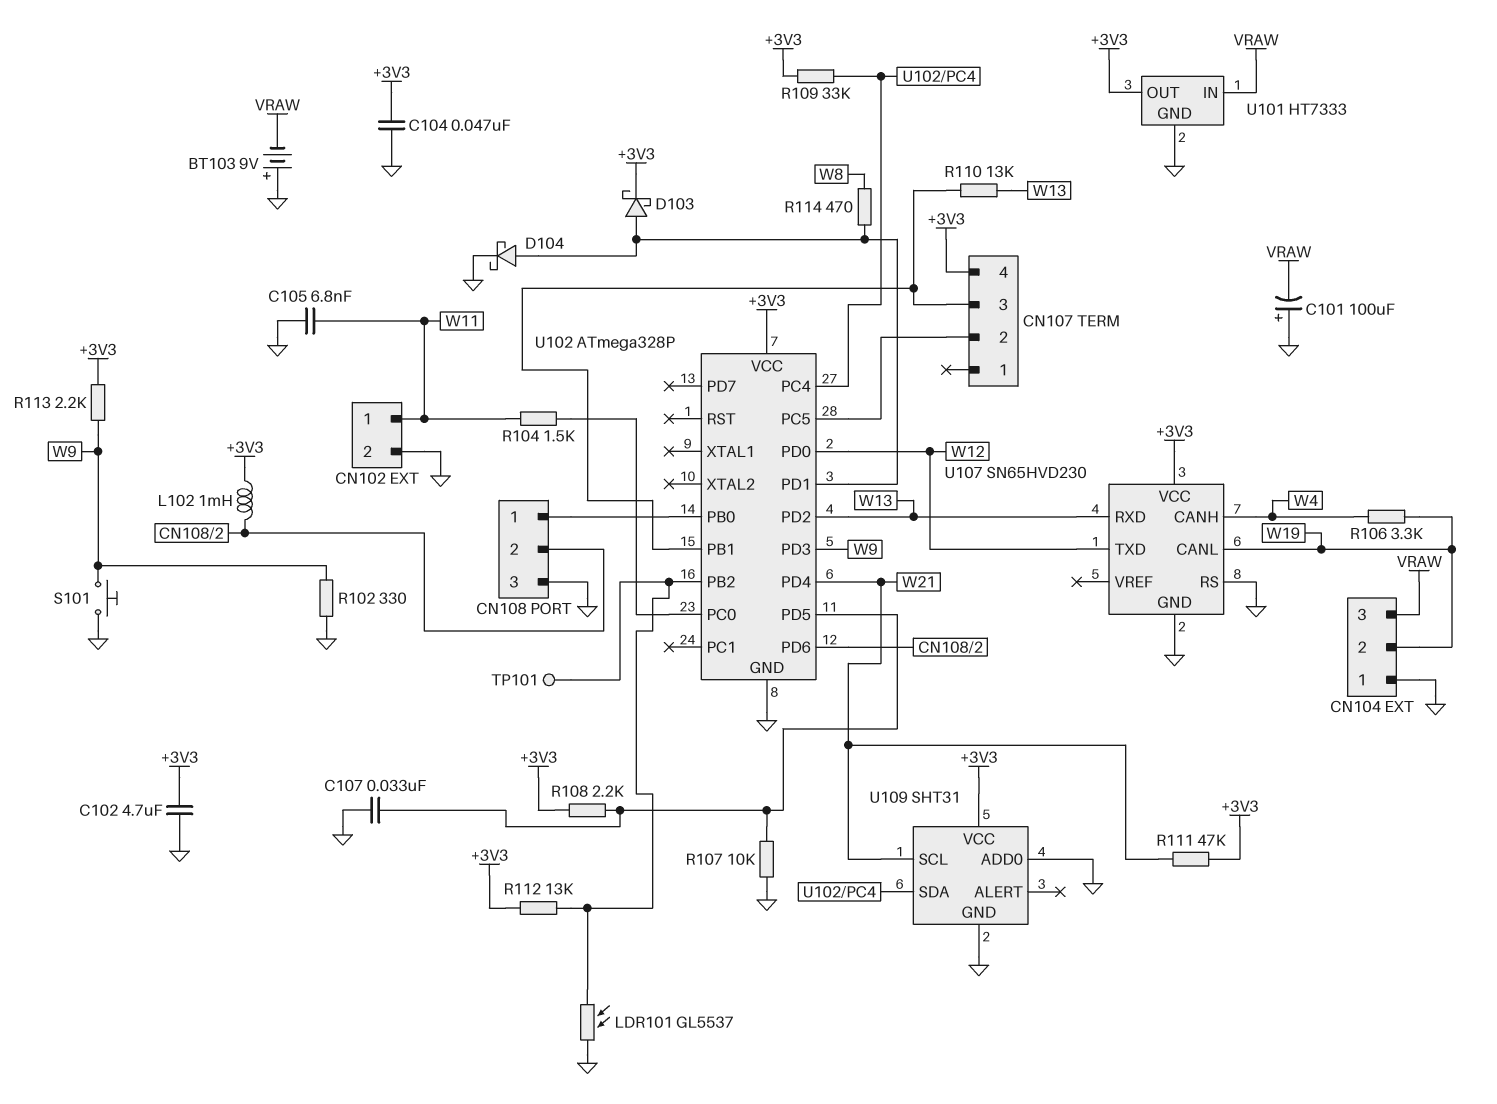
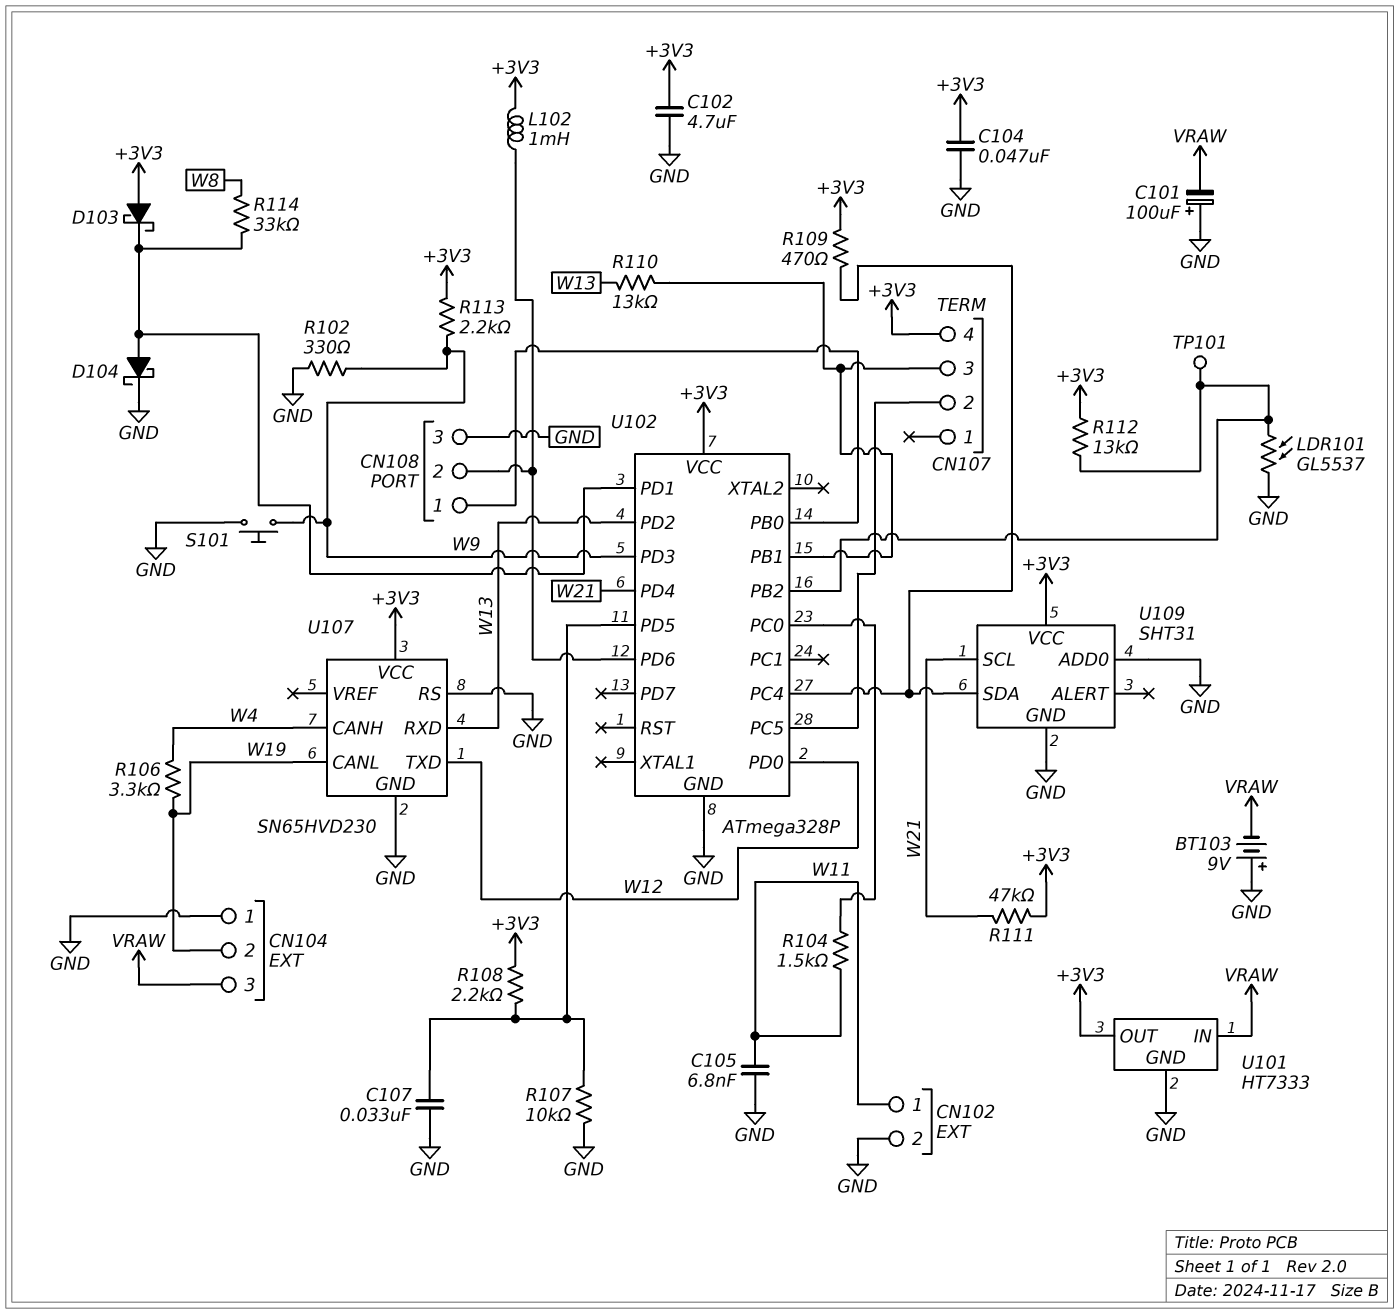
D103: schottky (A U102/PD1, K +3V3) -> schottky (A +3V3, K U102/PD1)
R109: 33k (+3V3, U102/PC4) -> 470 (+3V3, U102/PC4)
R114: 470 (U102/PD1, W8) -> 33k (U102/PD1, W8)

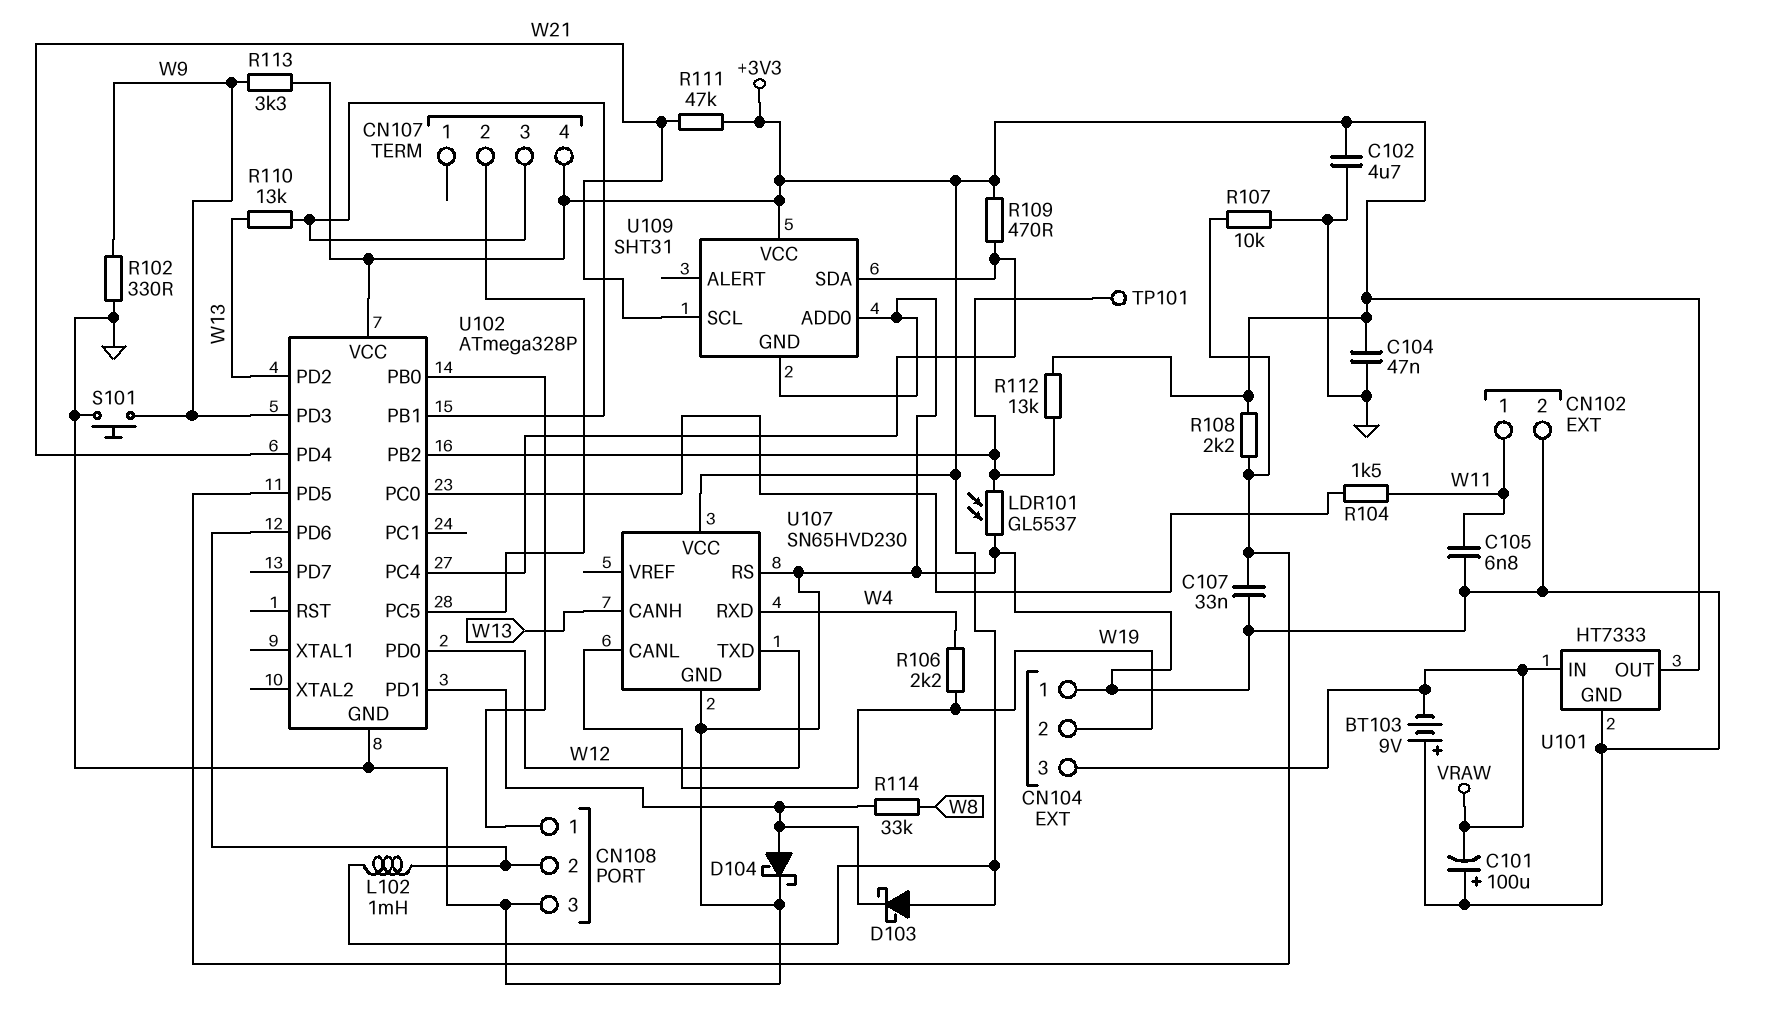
R106: 3.3k (W4, W19) -> 2.2k (W4, W19)
R113: 2.2k (+3V3, W9) -> 3.3k (+3V3, W9)
U107 pin CANH: W4 -> W13
U107 pin RXD: W13 -> W4

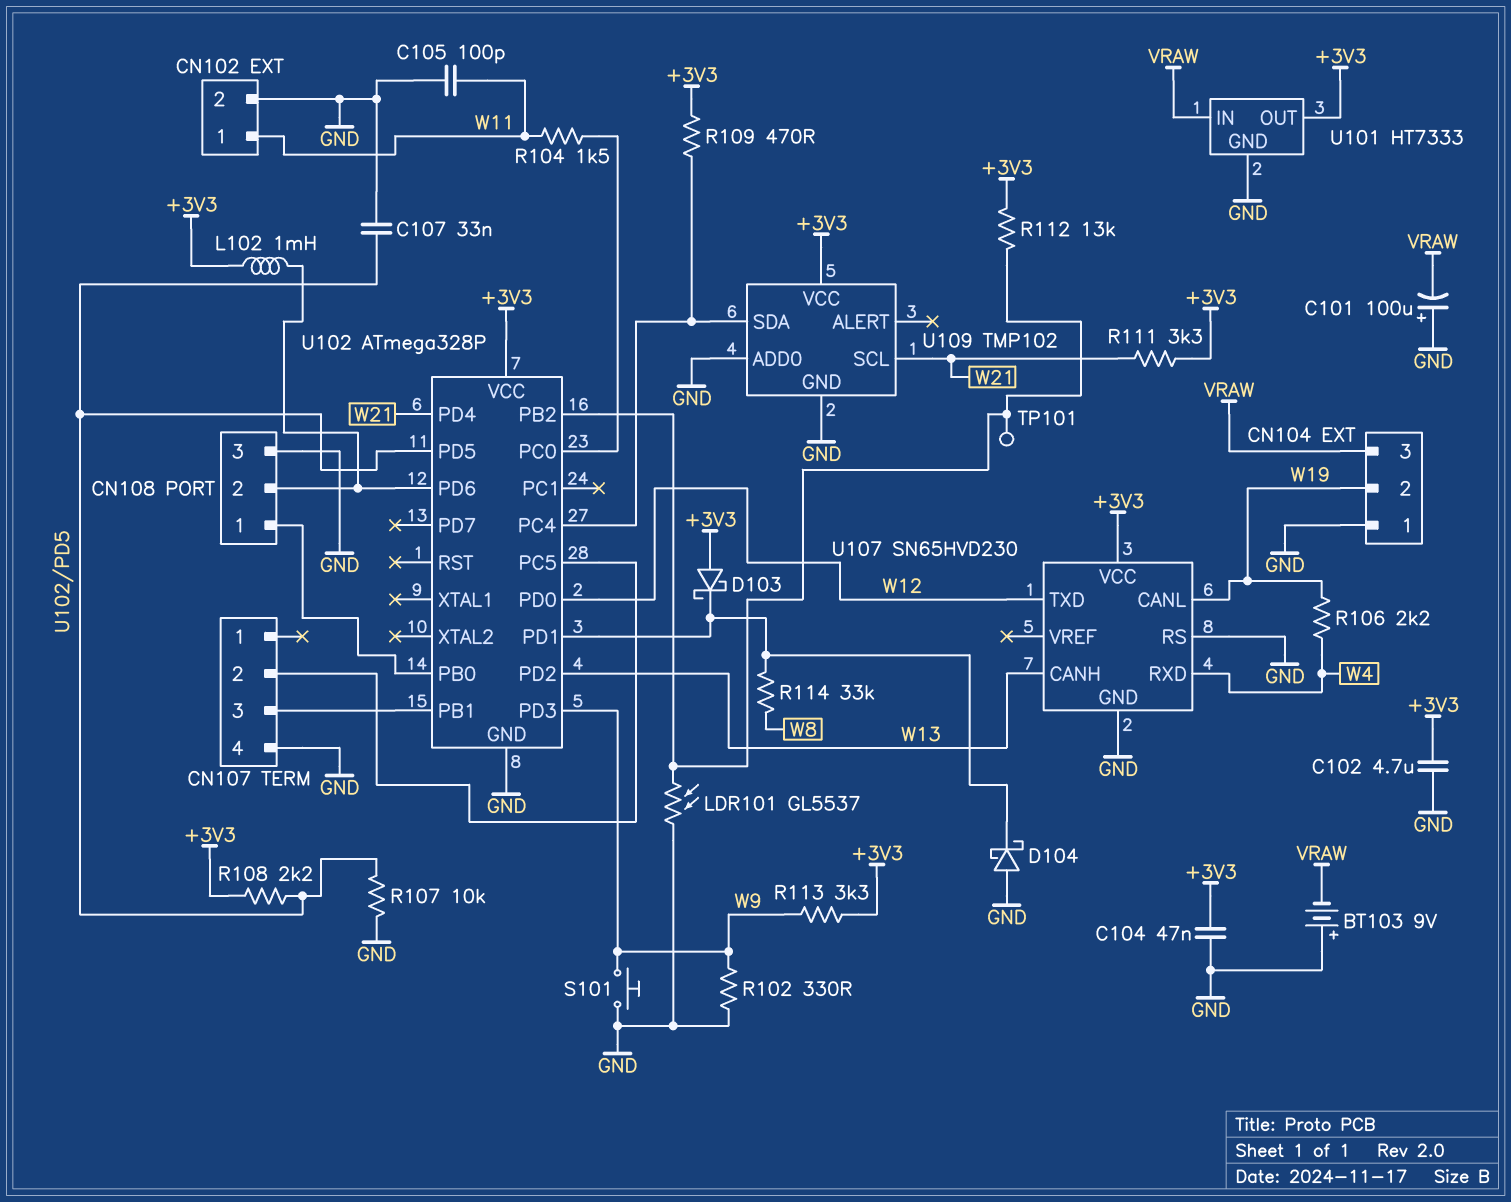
C105: 6.8nF (GND, W11) -> 100pF (GND, W11)
CN107 pin 4: +3V3 -> GND
D104: schottky (A U102/PD1, K GND) -> schottky (A GND, K U102/PD1)
R110: 13k (CN107/3, W13) -> none
R111: 47k (+3V3, W21) -> 3.3k (+3V3, W21)
U109: SHT31 -> TMP102

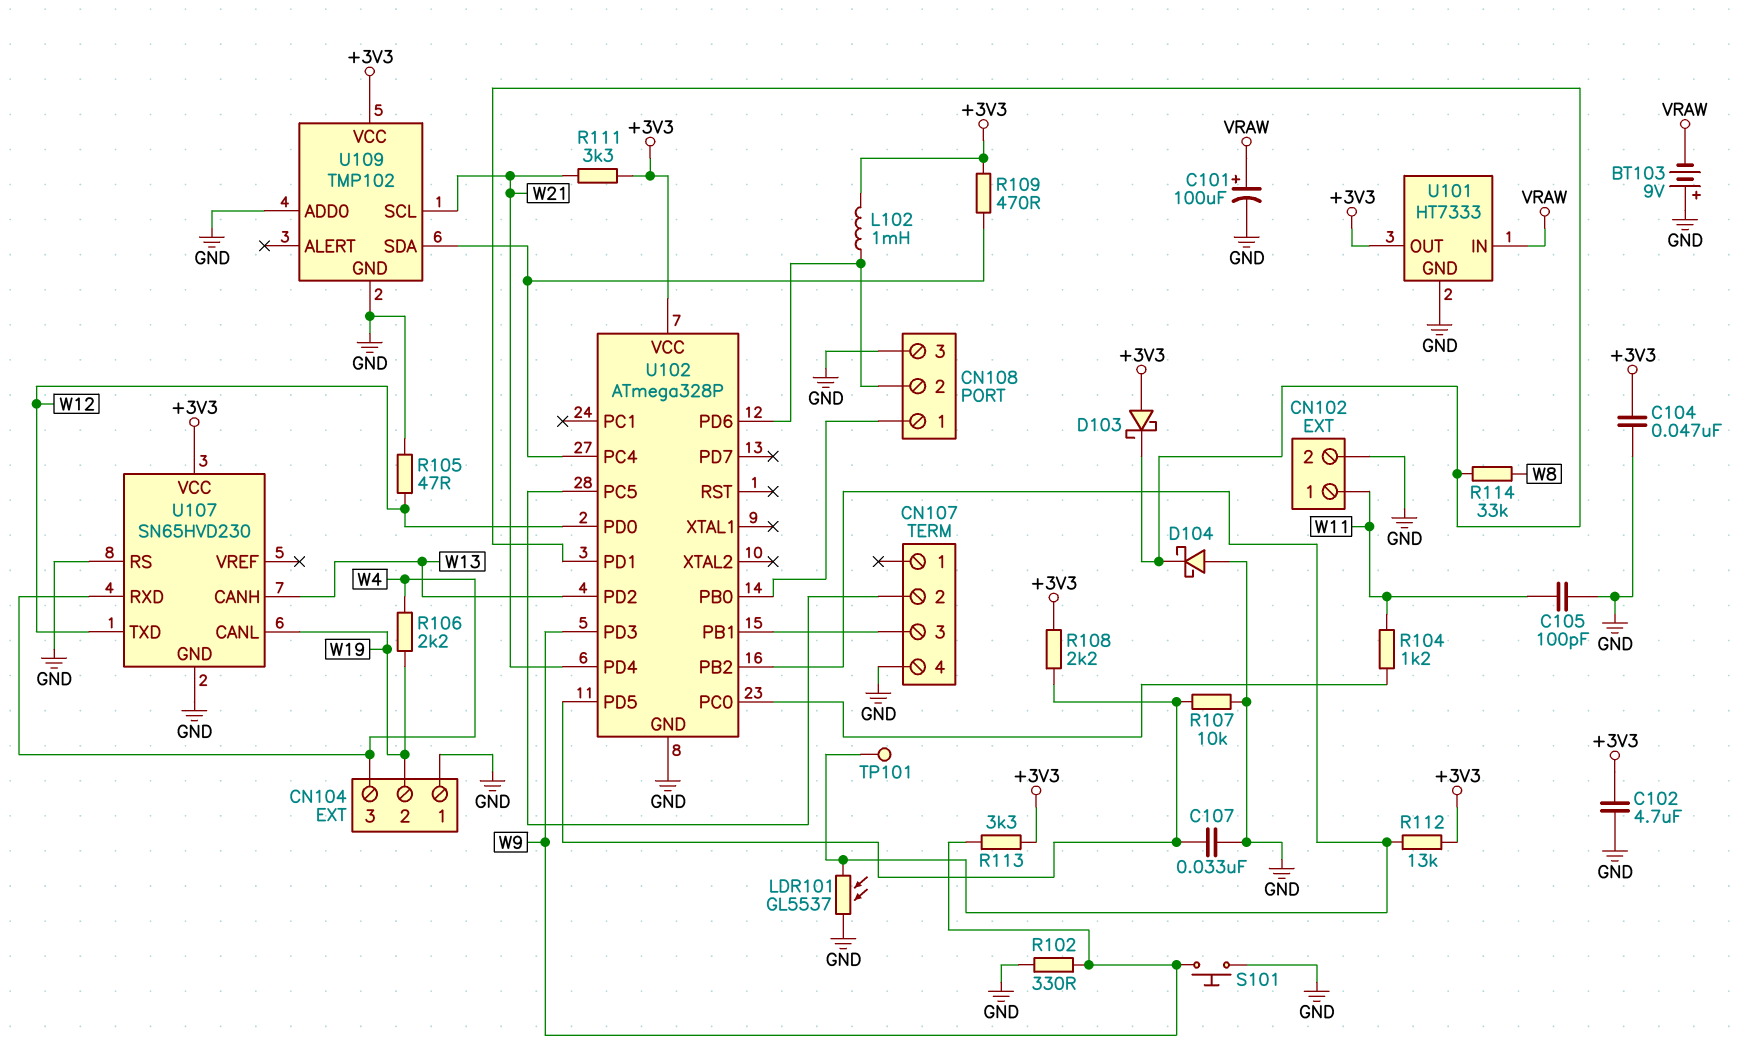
C101: 100uF (plus GND, minus VRAW) -> 100uF (plus VRAW, minus GND)
CN104 pin 3: VRAW -> W4
R104: 1.5k (U102/PC0, W11) -> 1.2k (U102/PC0, W11)
R105: none -> 47 (GND, W12)

